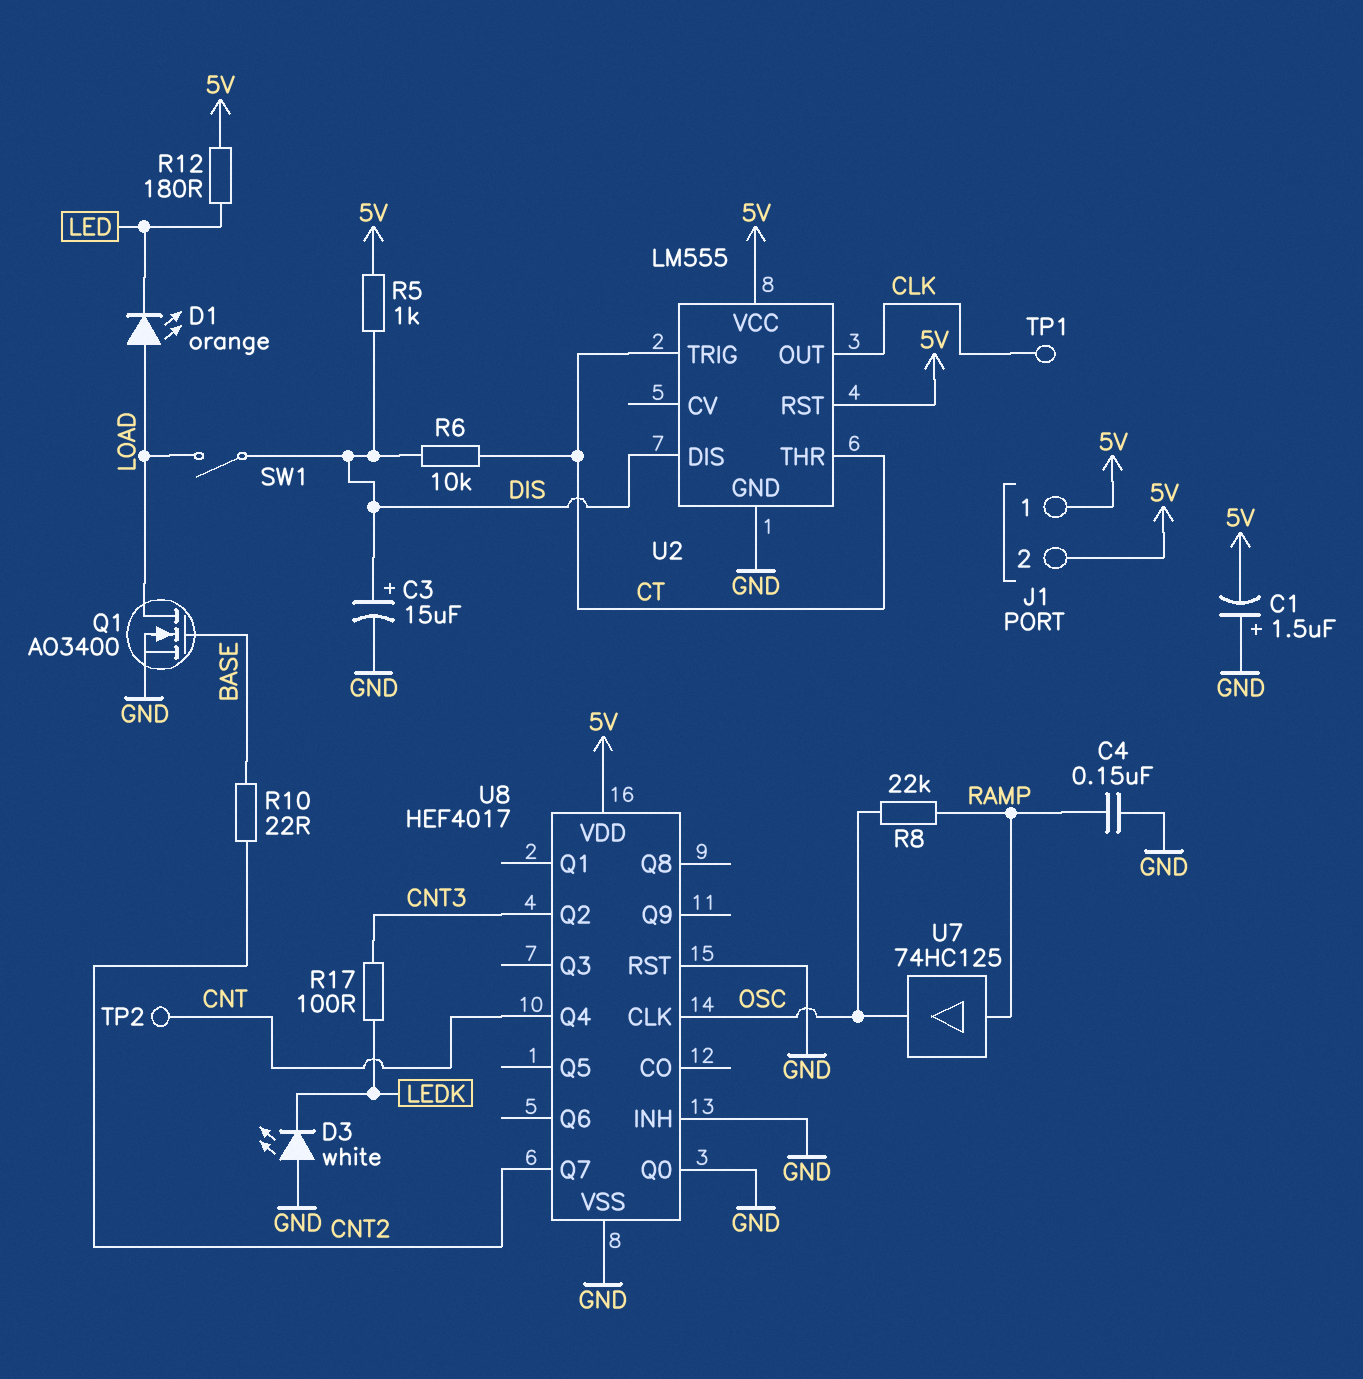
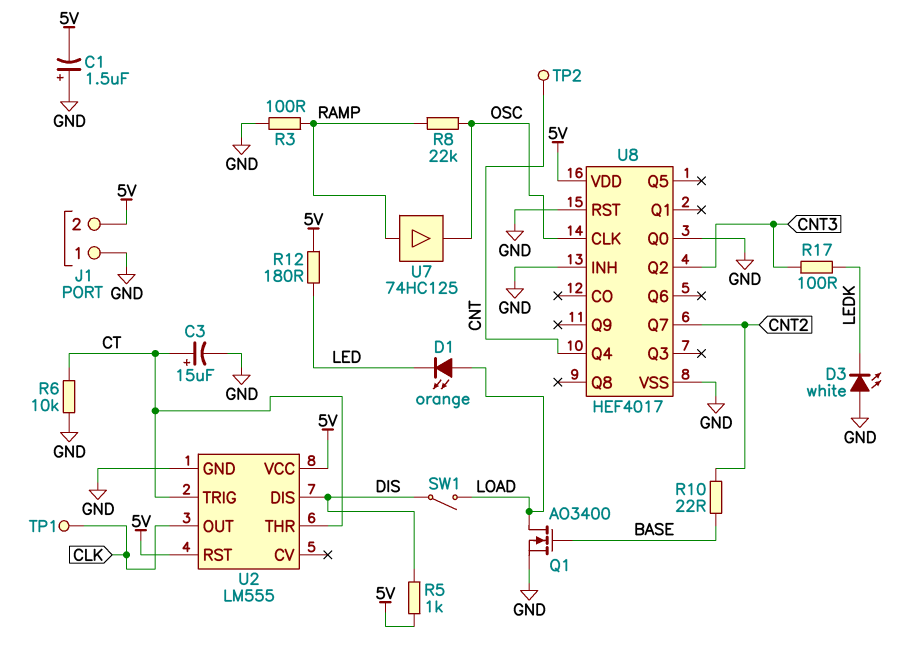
C3: 15uF (plus DIS, minus GND) -> 15uF (plus CT, minus GND)
C4: 150nF (GND, RAMP) -> none
J1 pin 1: 5V -> GND
R3: none -> 100 (GND, RAMP)
R6: 10k (CT, DIS) -> 10k (CT, GND)

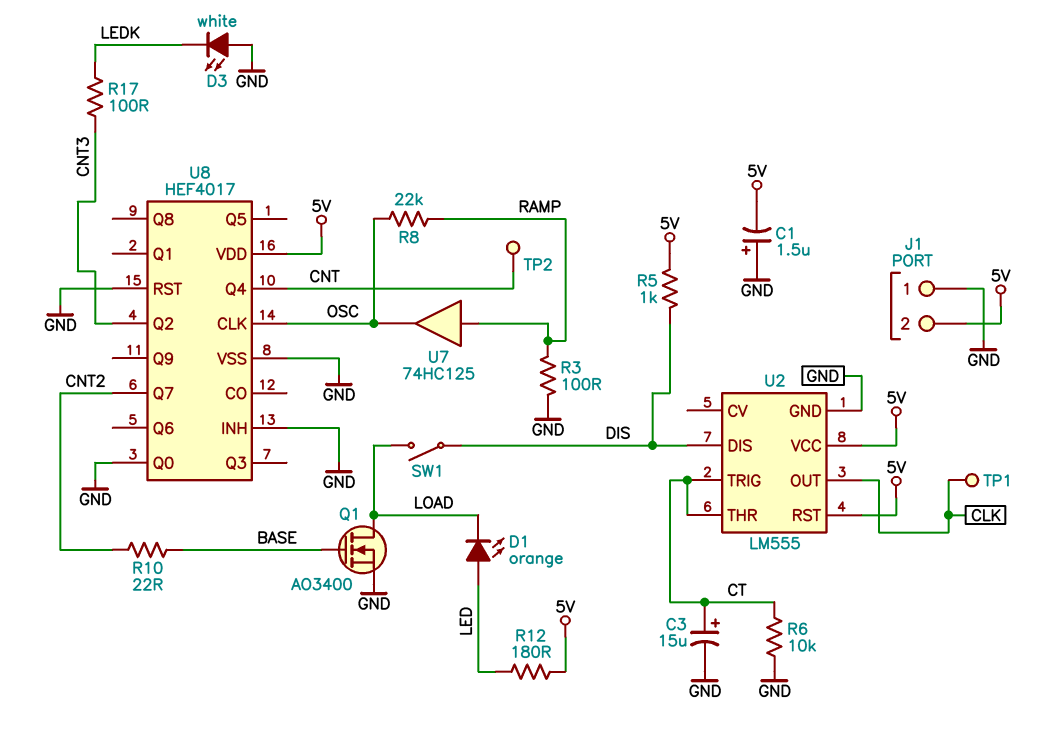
D1: LED orange (A LOAD, K LED) -> LED orange (A LED, K LOAD)

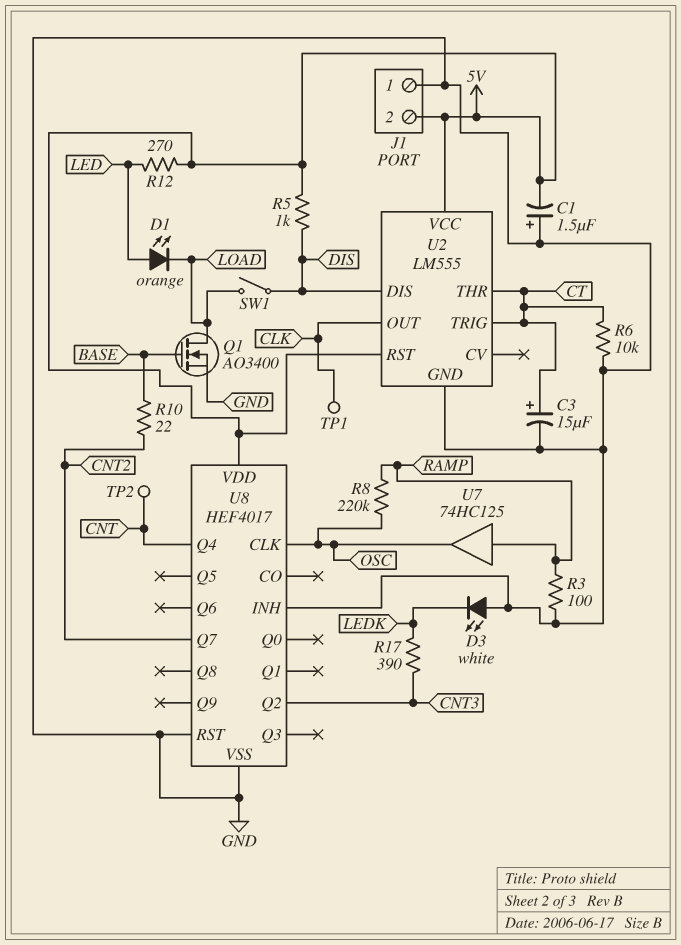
R8: 22k (OSC, RAMP) -> 220k (OSC, RAMP)
R12: 180 (5V, LED) -> 270 (5V, LED)
R17: 100 (CNT3, LEDK) -> 390 (CNT3, LEDK)
U8 pin Q0: GND -> none

